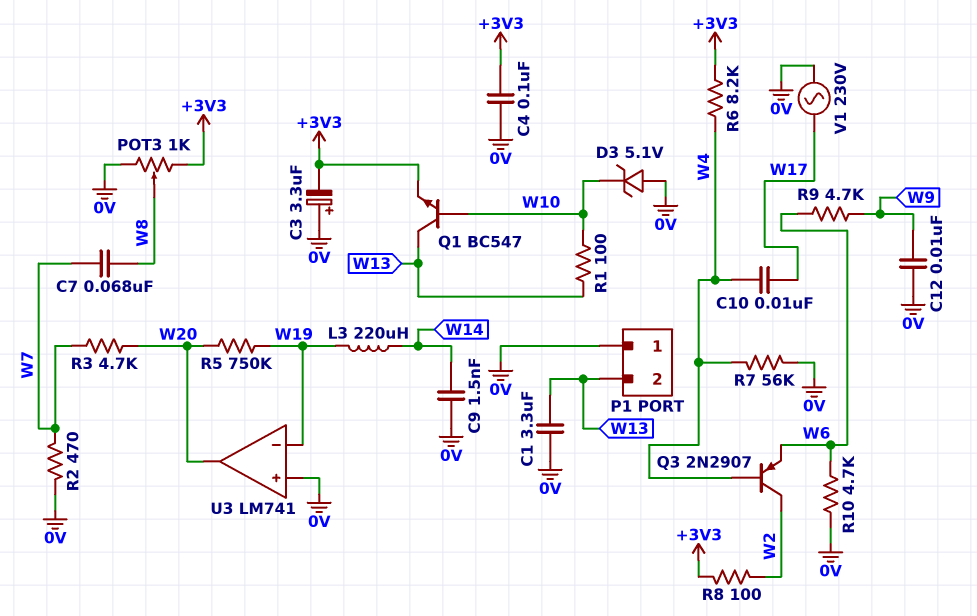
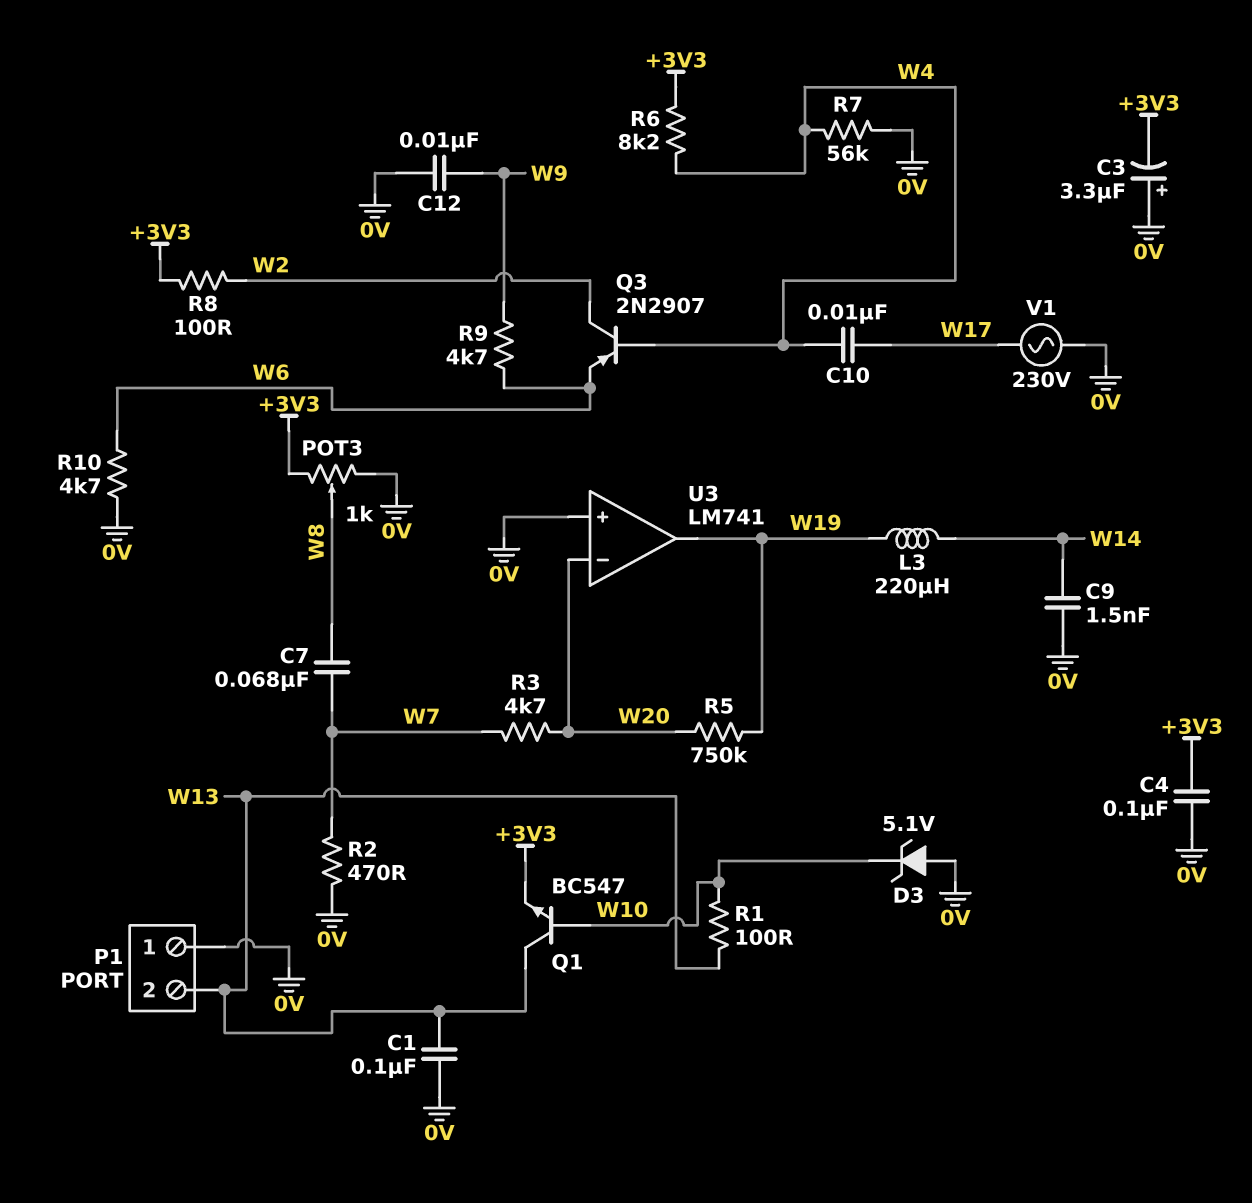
C1: 3.3uF (0V, W13) -> 100nF (0V, W13)
U3 pin in-: W19 -> W20
U3 pin out: W20 -> W19

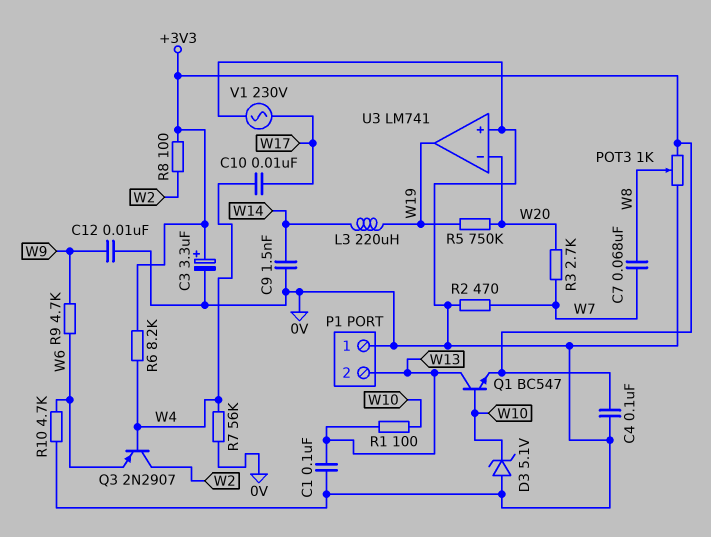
C3: 3.3uF (plus 0V, minus +3V3) -> 3.3uF (plus +3V3, minus 0V)
R3: 4.7k (W7, W20) -> 2.7k (W7, W20)

